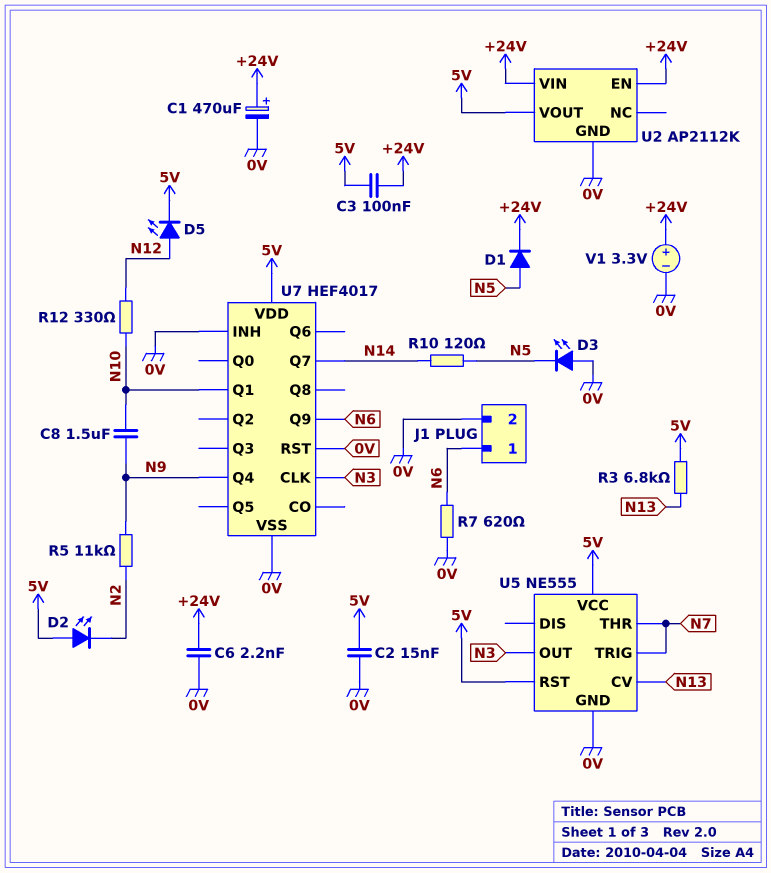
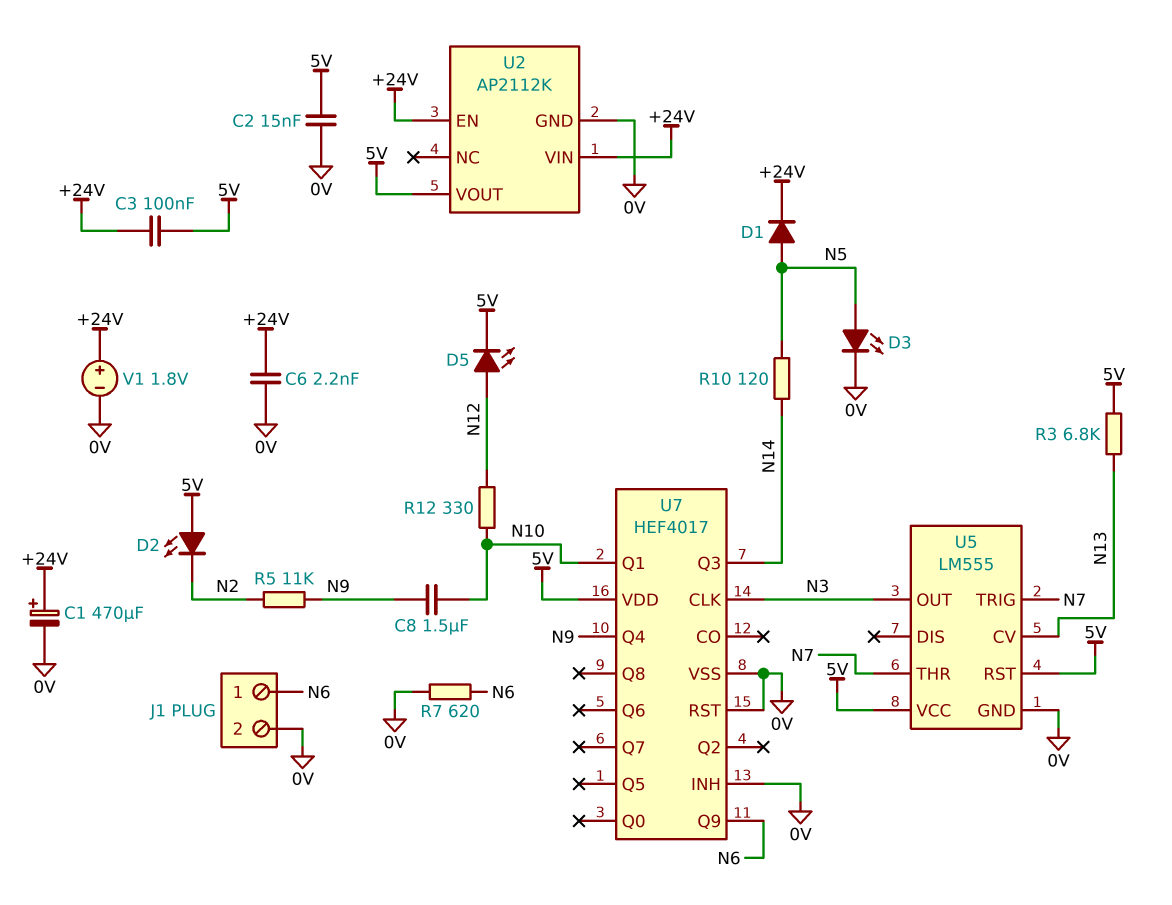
D3: LED (A 0V, K N5) -> LED (A N5, K 0V)
U5: NE555 -> LM555
U7 pin Q3: none -> N14
U7 pin Q7: N14 -> none
V1: 3.3V (plus +24V, minus 0V) -> 1.8V (plus +24V, minus 0V)

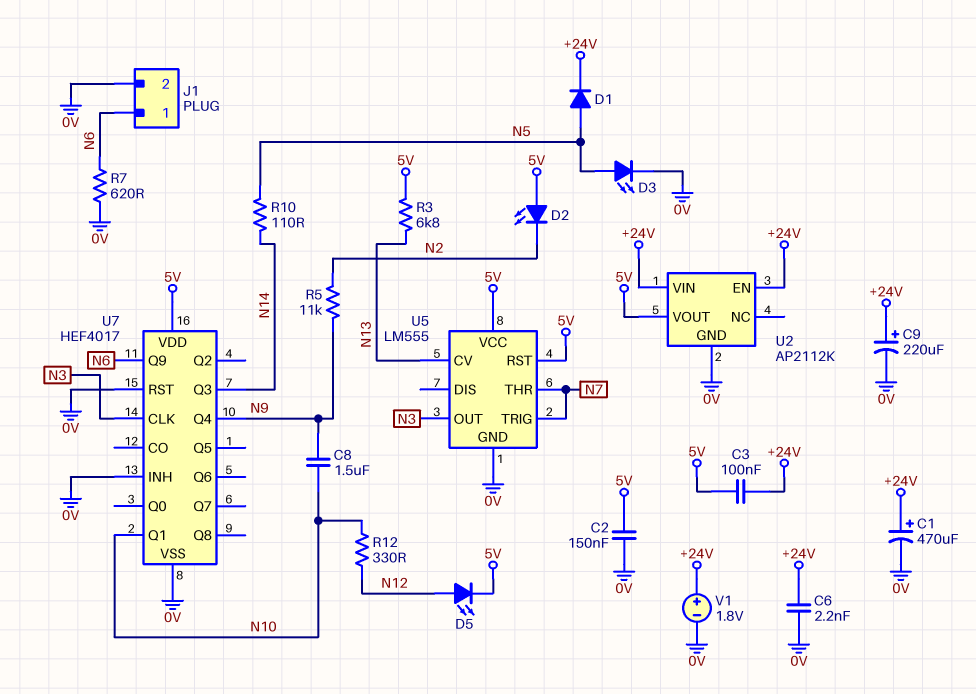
C2: 15nF (0V, 5V) -> 150nF (0V, 5V)
C9: none -> 220uF (plus +24V, minus 0V)
R10: 120 (N5, N14) -> 110 (N5, N14)

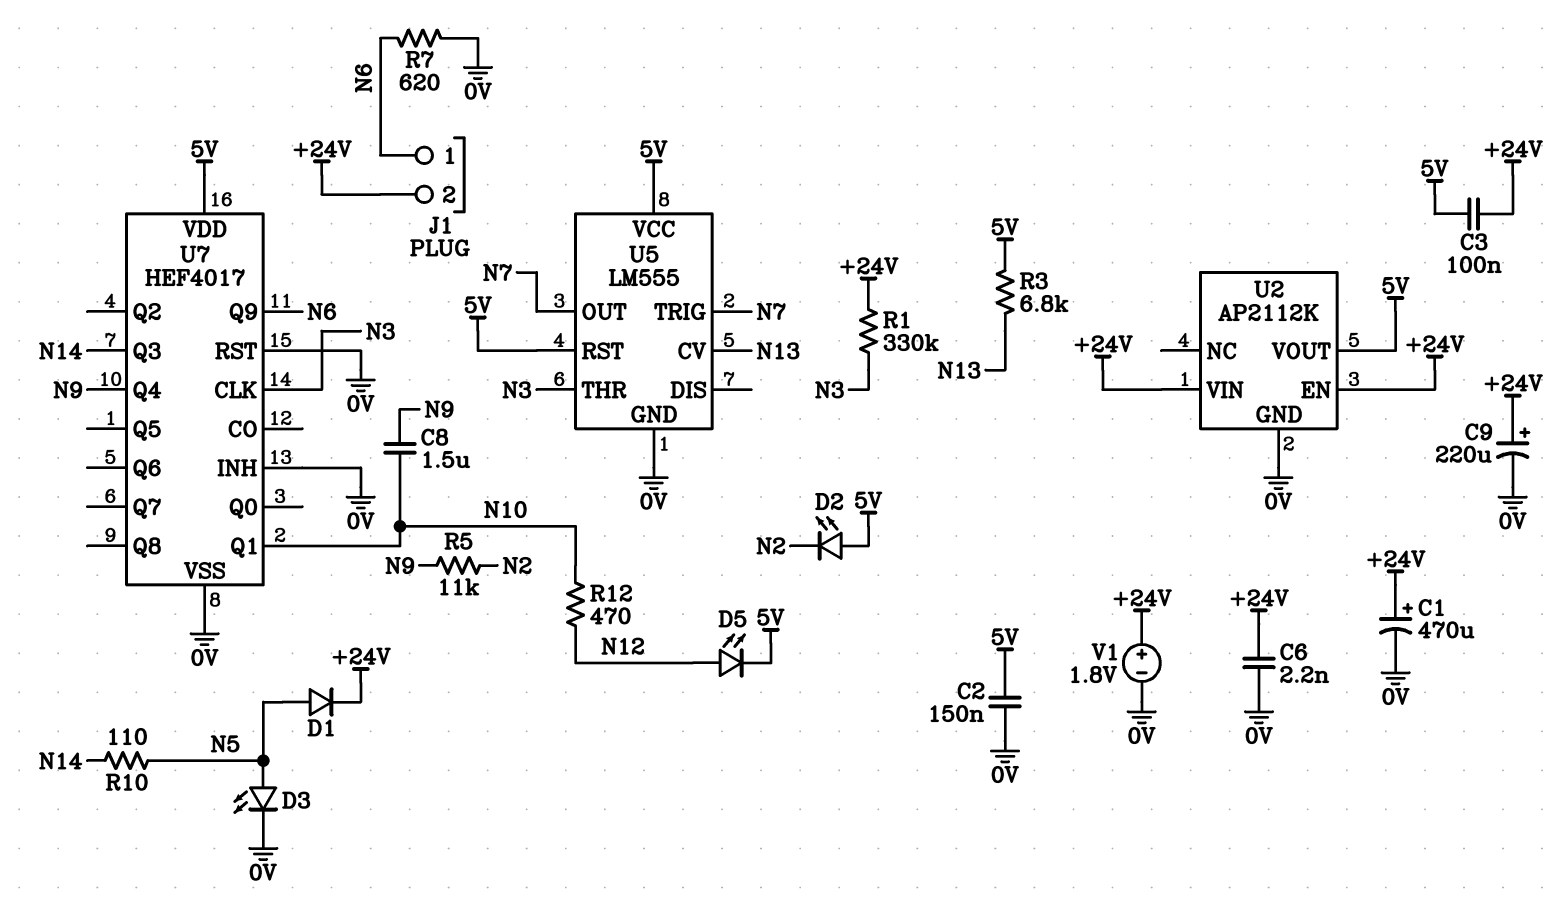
J1 pin 2: 0V -> +24V
R1: none -> 330k (+24V, N3)
R12: 330 (N10, N12) -> 470 (N10, N12)
U5 pin OUT: N3 -> N7
U5 pin THR: N7 -> N3

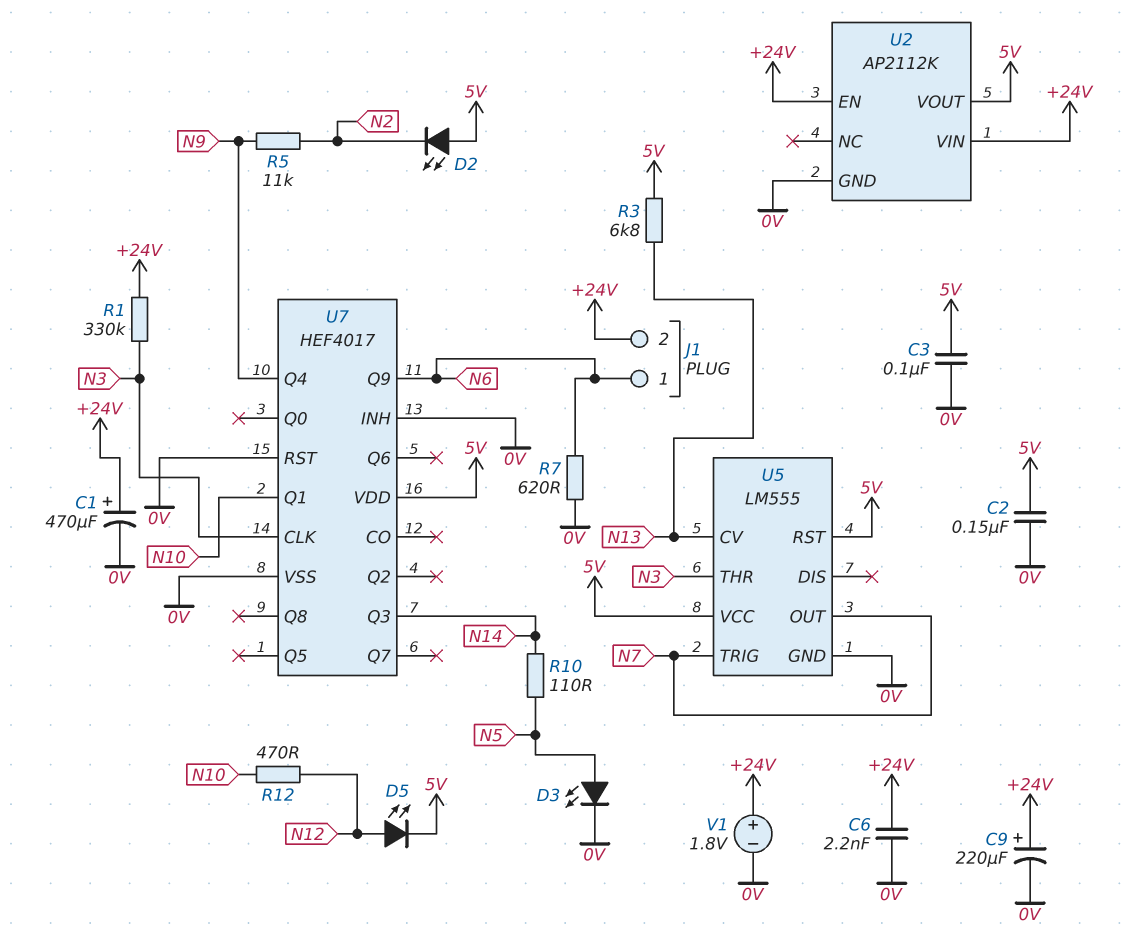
C3: 100nF (+24V, 5V) -> 100nF (0V, 5V)
C8: 1.5uF (N9, N10) -> none
D1: diode (A N5, K +24V) -> none

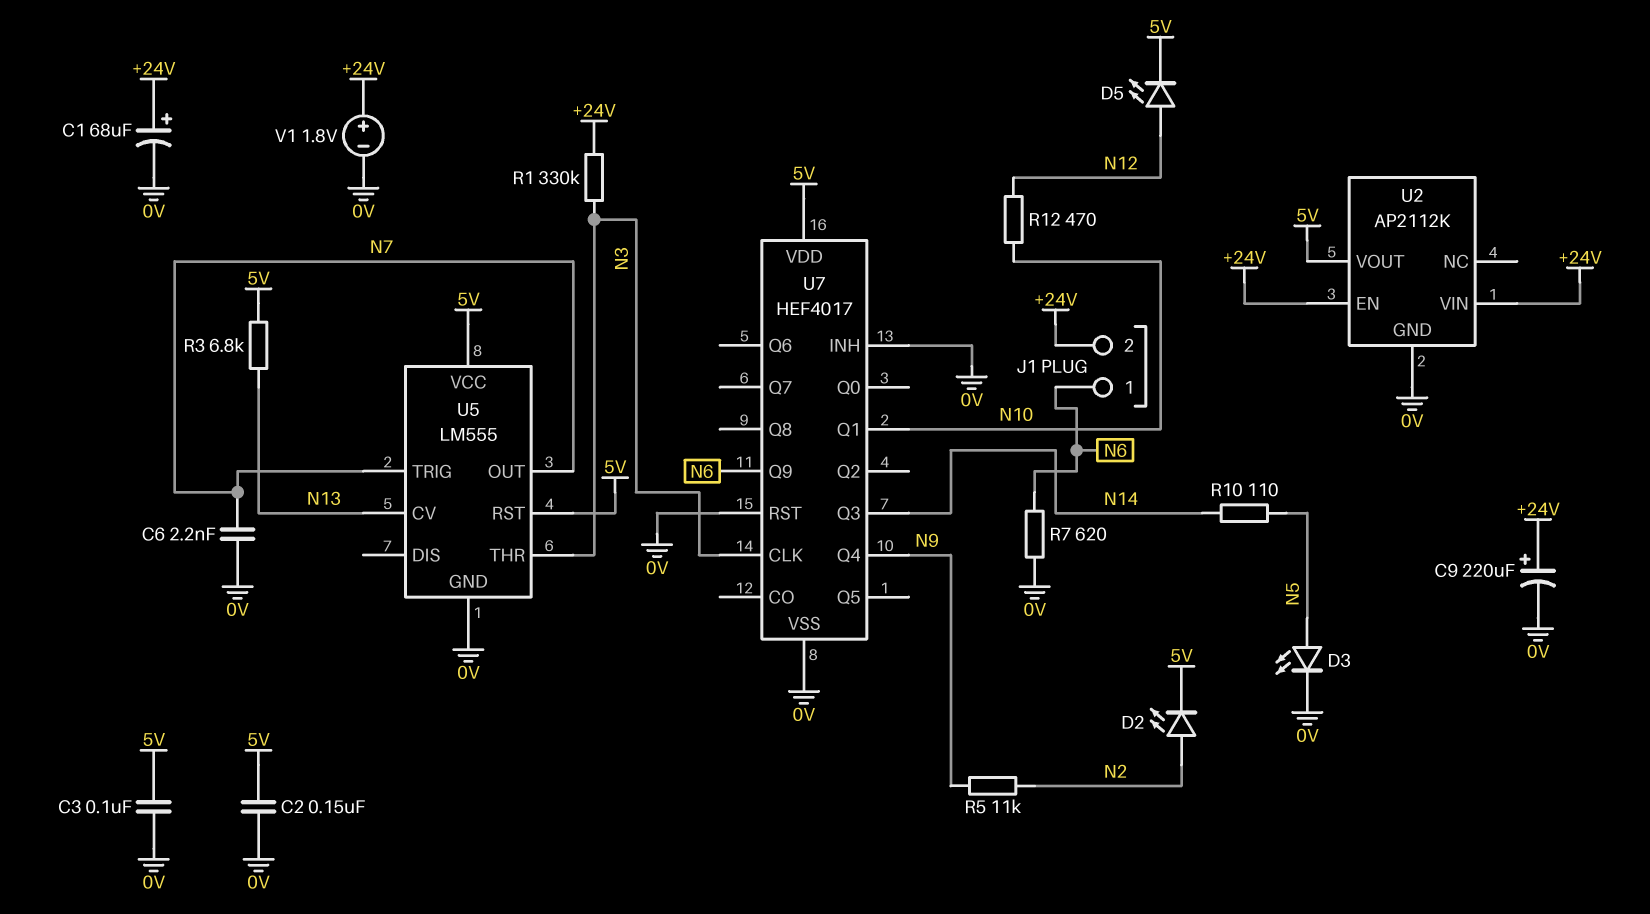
C1: 470uF (plus +24V, minus 0V) -> 68uF (plus +24V, minus 0V)
C6: 2.2nF (+24V, 0V) -> 2.2nF (0V, N7)
D2: LED (A 5V, K N2) -> LED (A N2, K 5V)

